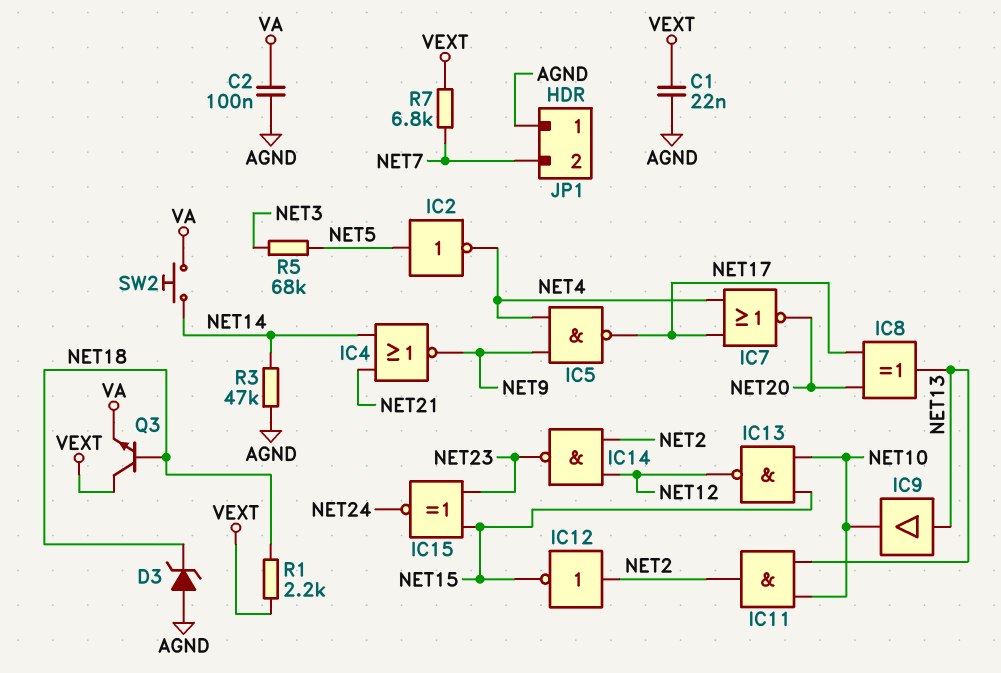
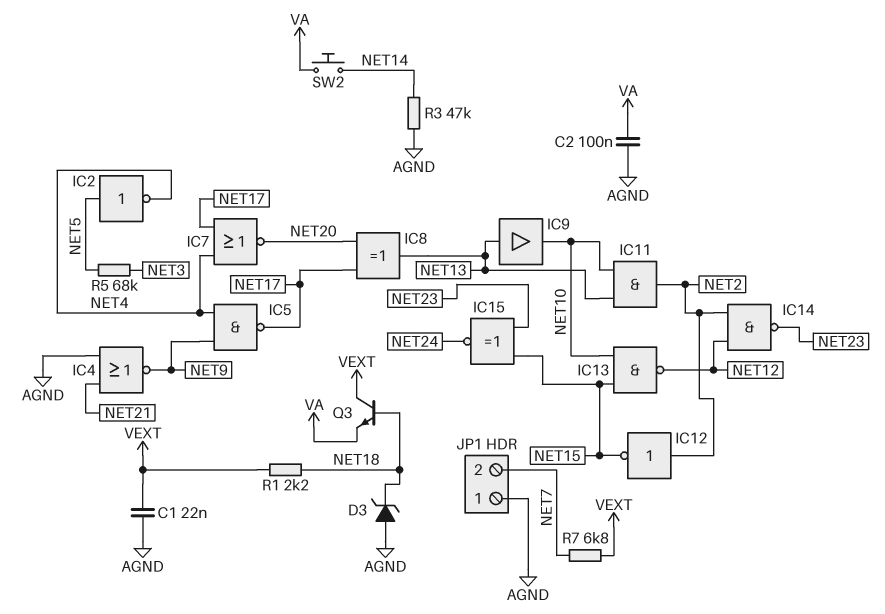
IC4: NOR (in NET14, in NET21, out NET9) -> NOR (in AGND, in NET21, out NET9)

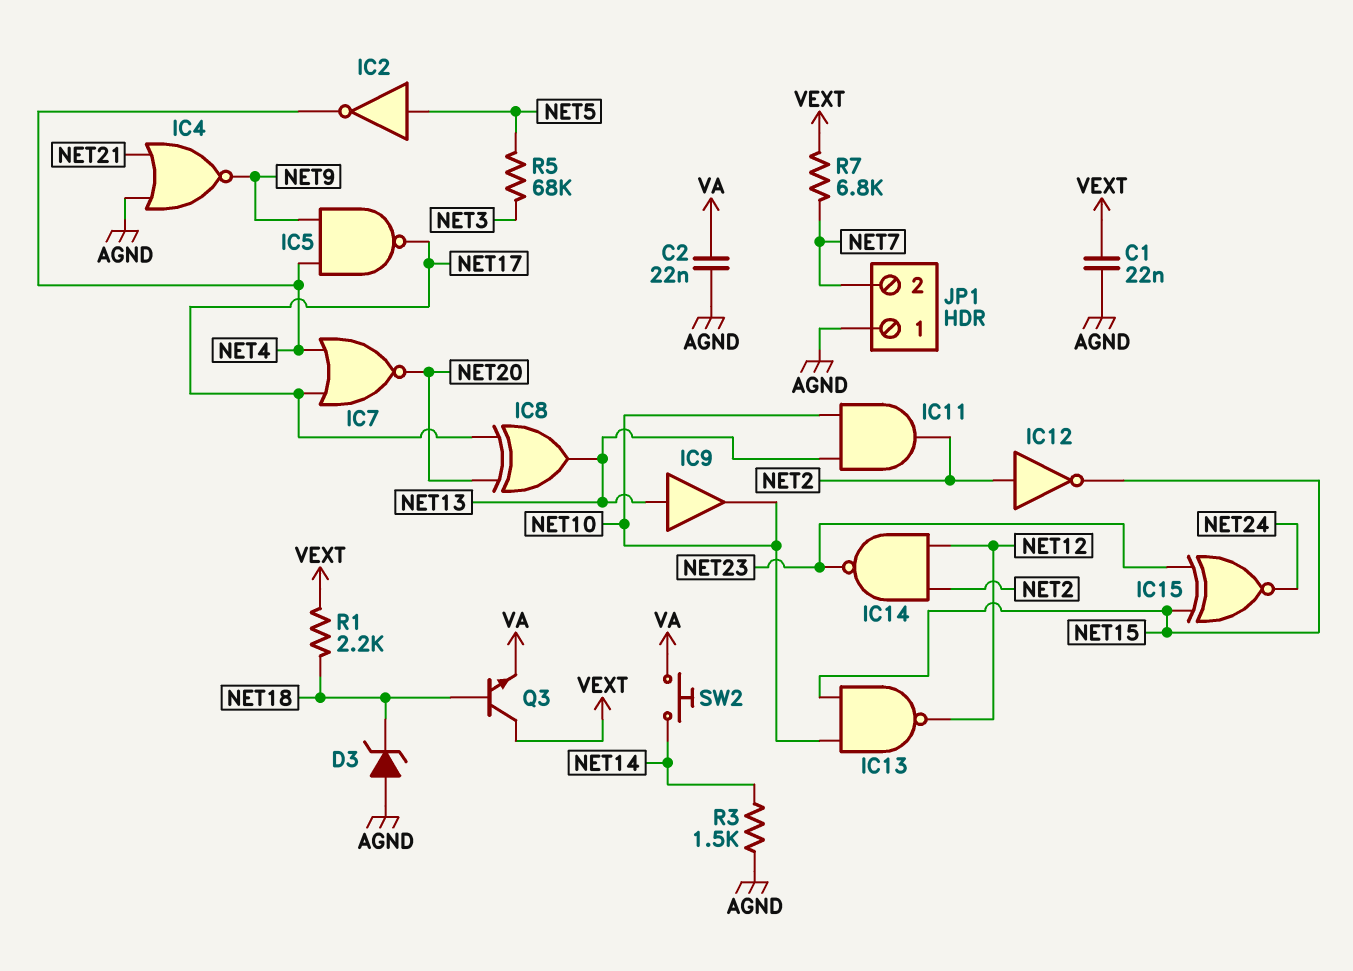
C2: 100nF (AGND, VA) -> 22nF (AGND, VA)
R3: 47k (AGND, NET14) -> 1.5k (AGND, NET14)

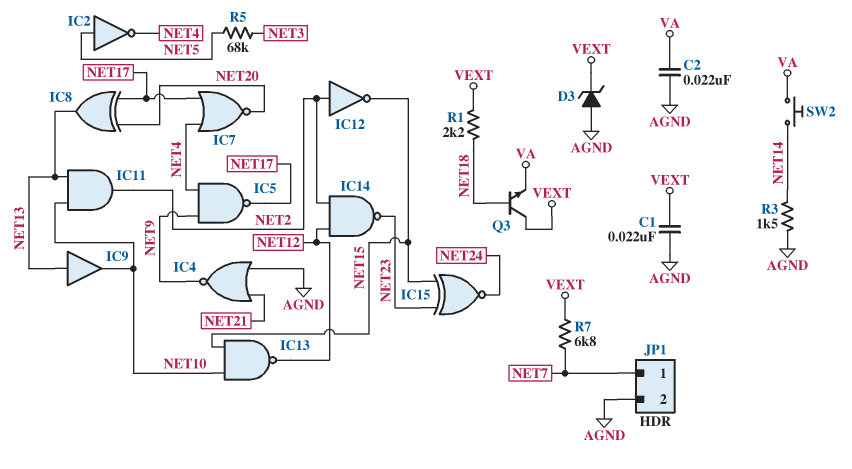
D3: zener (A AGND, K NET18) -> zener (A AGND, K VEXT)
JP1 pin 1: AGND -> NET7
JP1 pin 2: NET7 -> AGND

